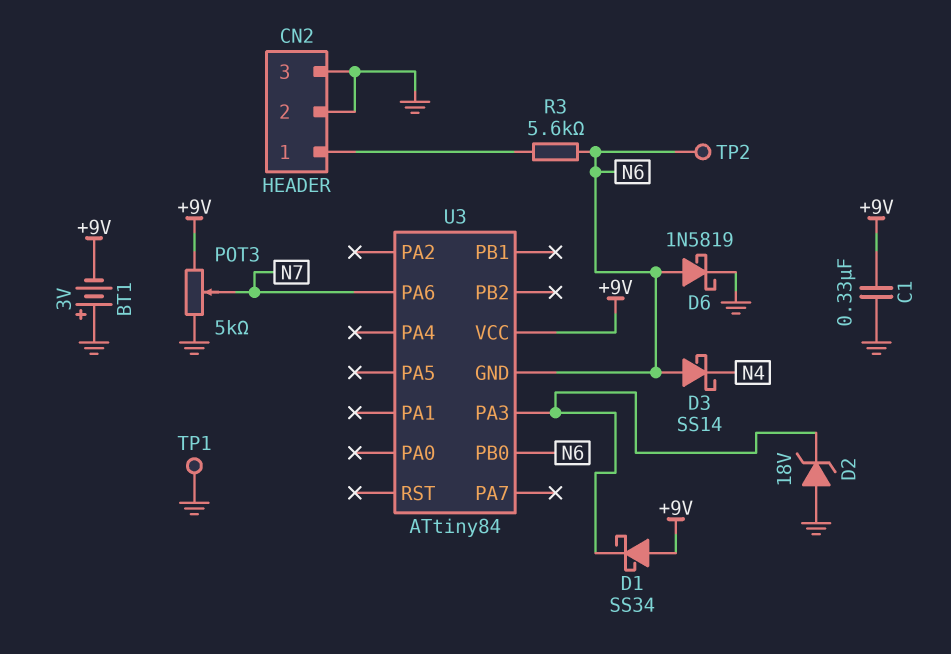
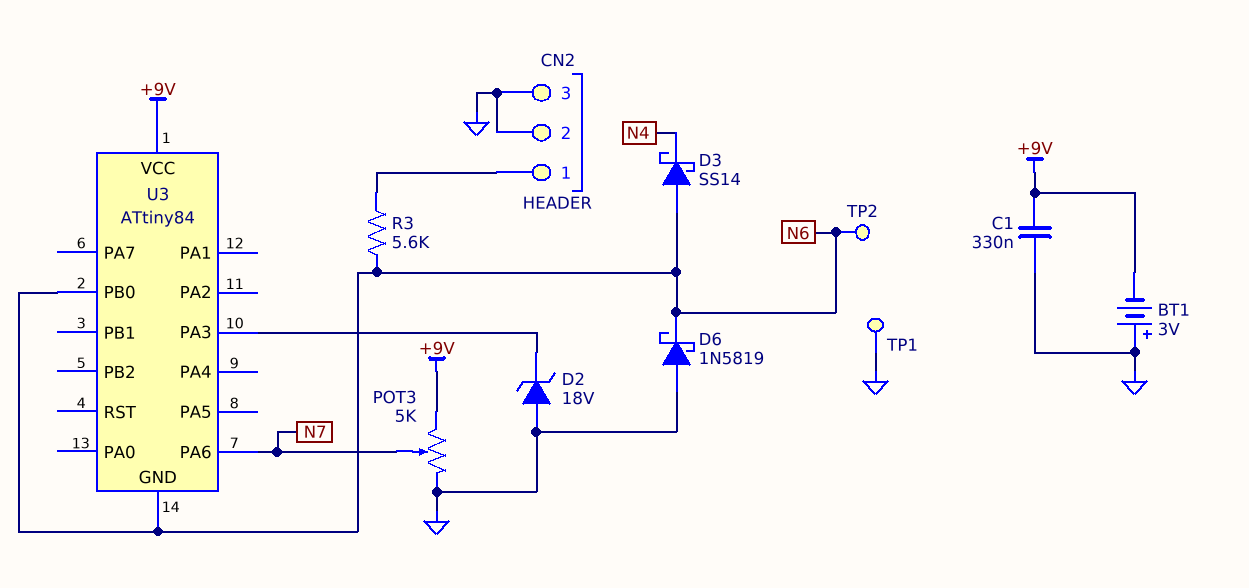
D1: schottky SS34 (A +9V, K U3/PA3) -> none
D6: schottky 1N5819 (A N6, K GND) -> schottky 1N5819 (A GND, K N6)

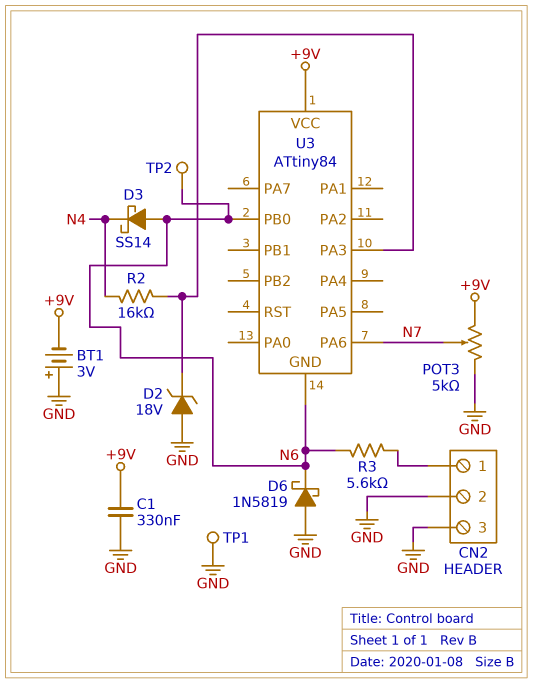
R2: none -> 16k (N4, U3/PA3)

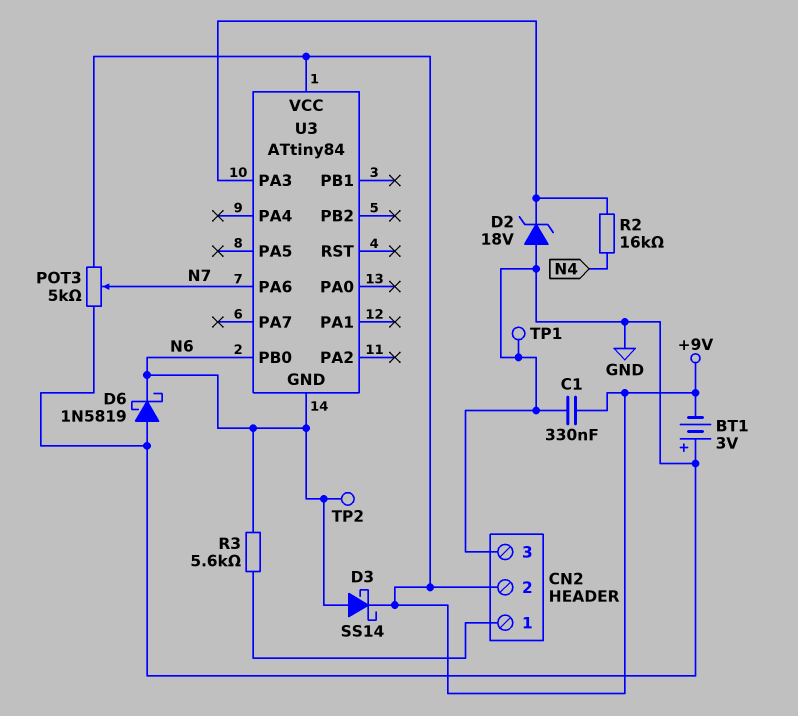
CN2 pin 2: GND -> +9V
D3: schottky SS14 (A N6, K N4) -> schottky SS14 (A N6, K +9V)

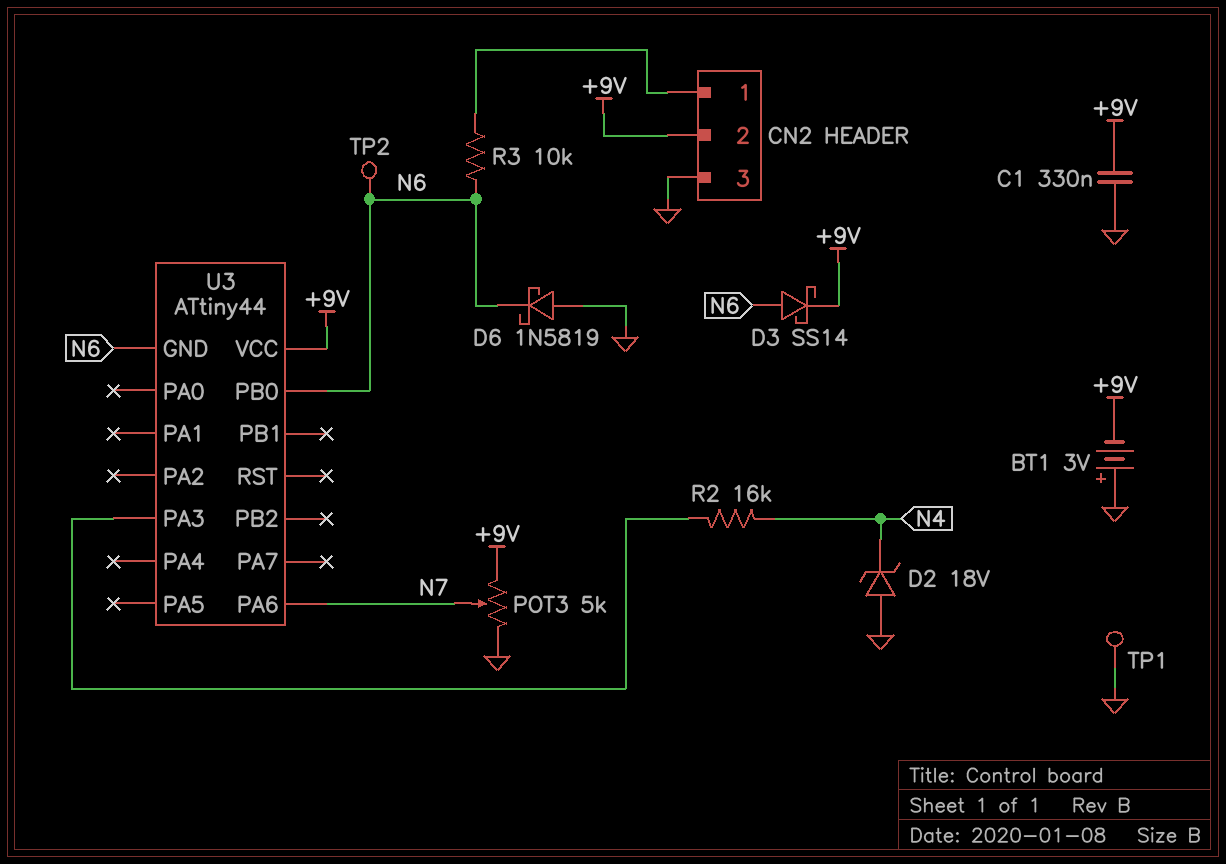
D2: zener 18V (A GND, K U3/PA3) -> zener 18V (A GND, K N4)
R3: 5.6k (CN2/1, N6) -> 10k (CN2/1, N6)
U3: ATtiny84 -> ATtiny44

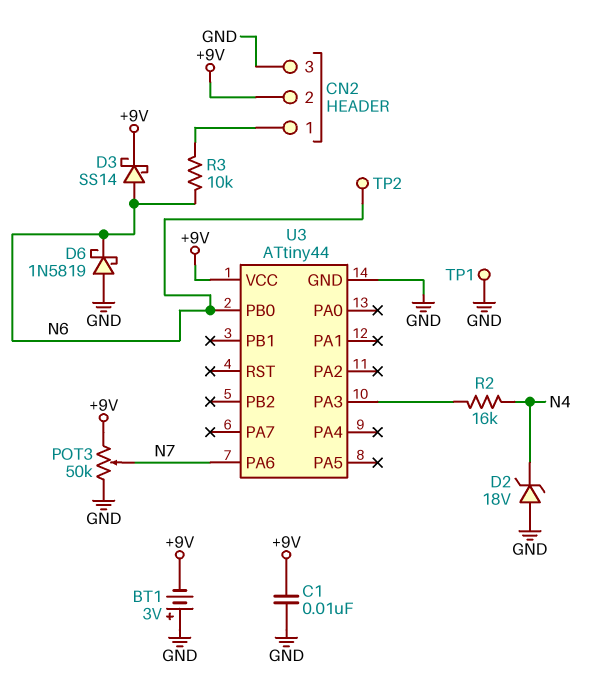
C1: 330nF (+9V, GND) -> 10nF (+9V, GND)
POT3: 5k (+9V, GND, wiper N7) -> 50k (+9V, GND, wiper N7)
U3 pin GND: N6 -> GND

